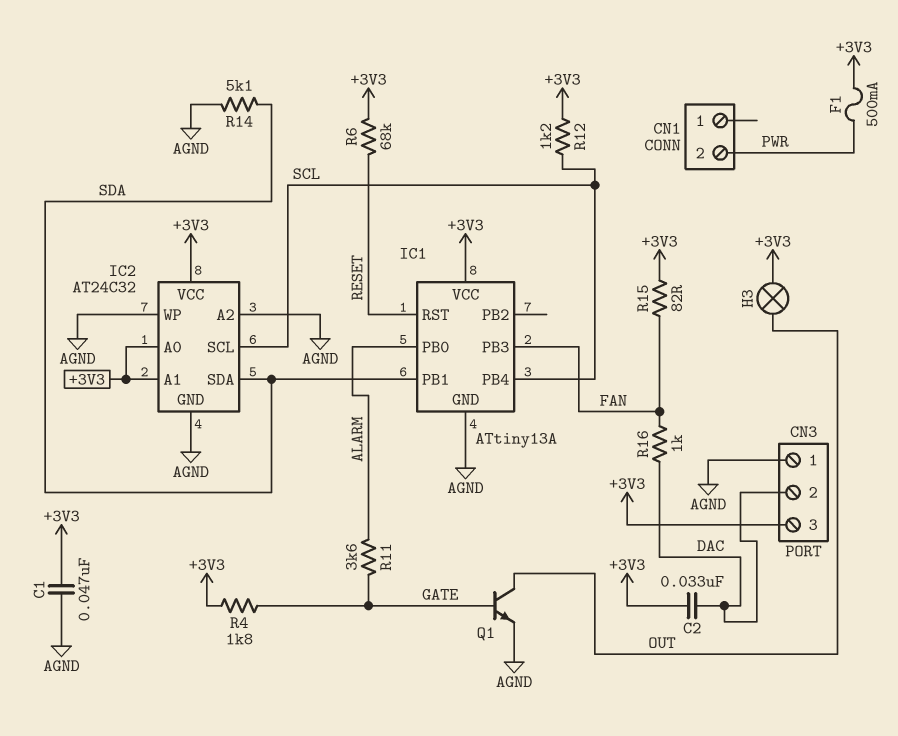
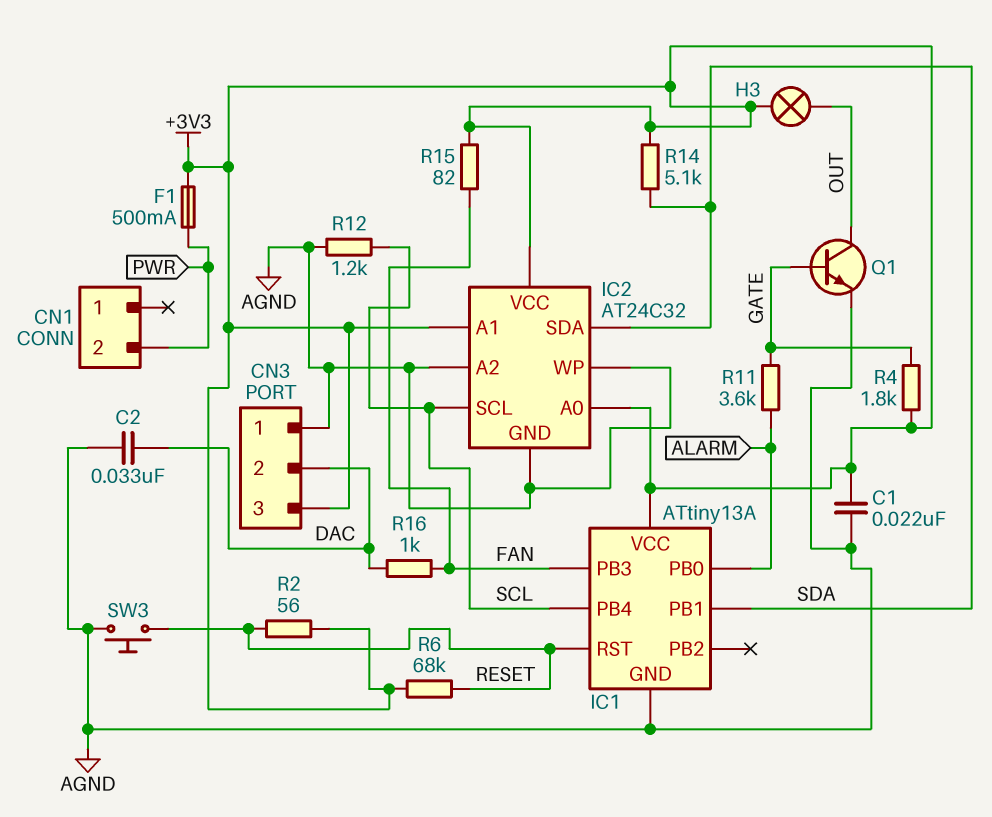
C1: 47nF (+3V3, AGND) -> 22nF (+3V3, AGND)
C2: 33nF (+3V3, DAC) -> 33nF (AGND, DAC)
R2: none -> 56 (+3V3, RESET)
R12: 1.2k (+3V3, SCL) -> 1.2k (AGND, SCL)
R14: 5.1k (AGND, SDA) -> 5.1k (+3V3, SDA)
SW3: none -> button (AGND, RESET)

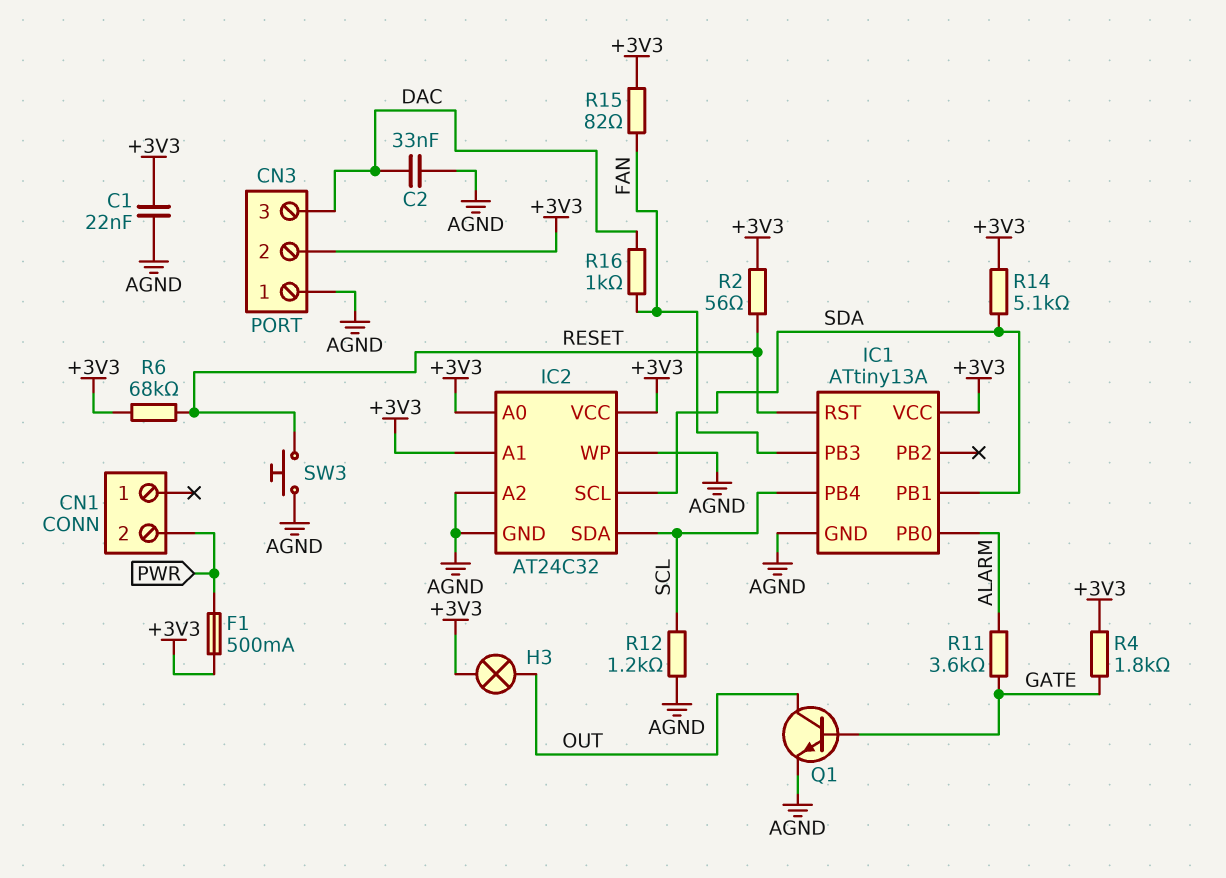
CN3 pin 2: DAC -> +3V3
CN3 pin 3: +3V3 -> DAC
IC2 pin SCL: SCL -> SDA
IC2 pin SDA: SDA -> SCL

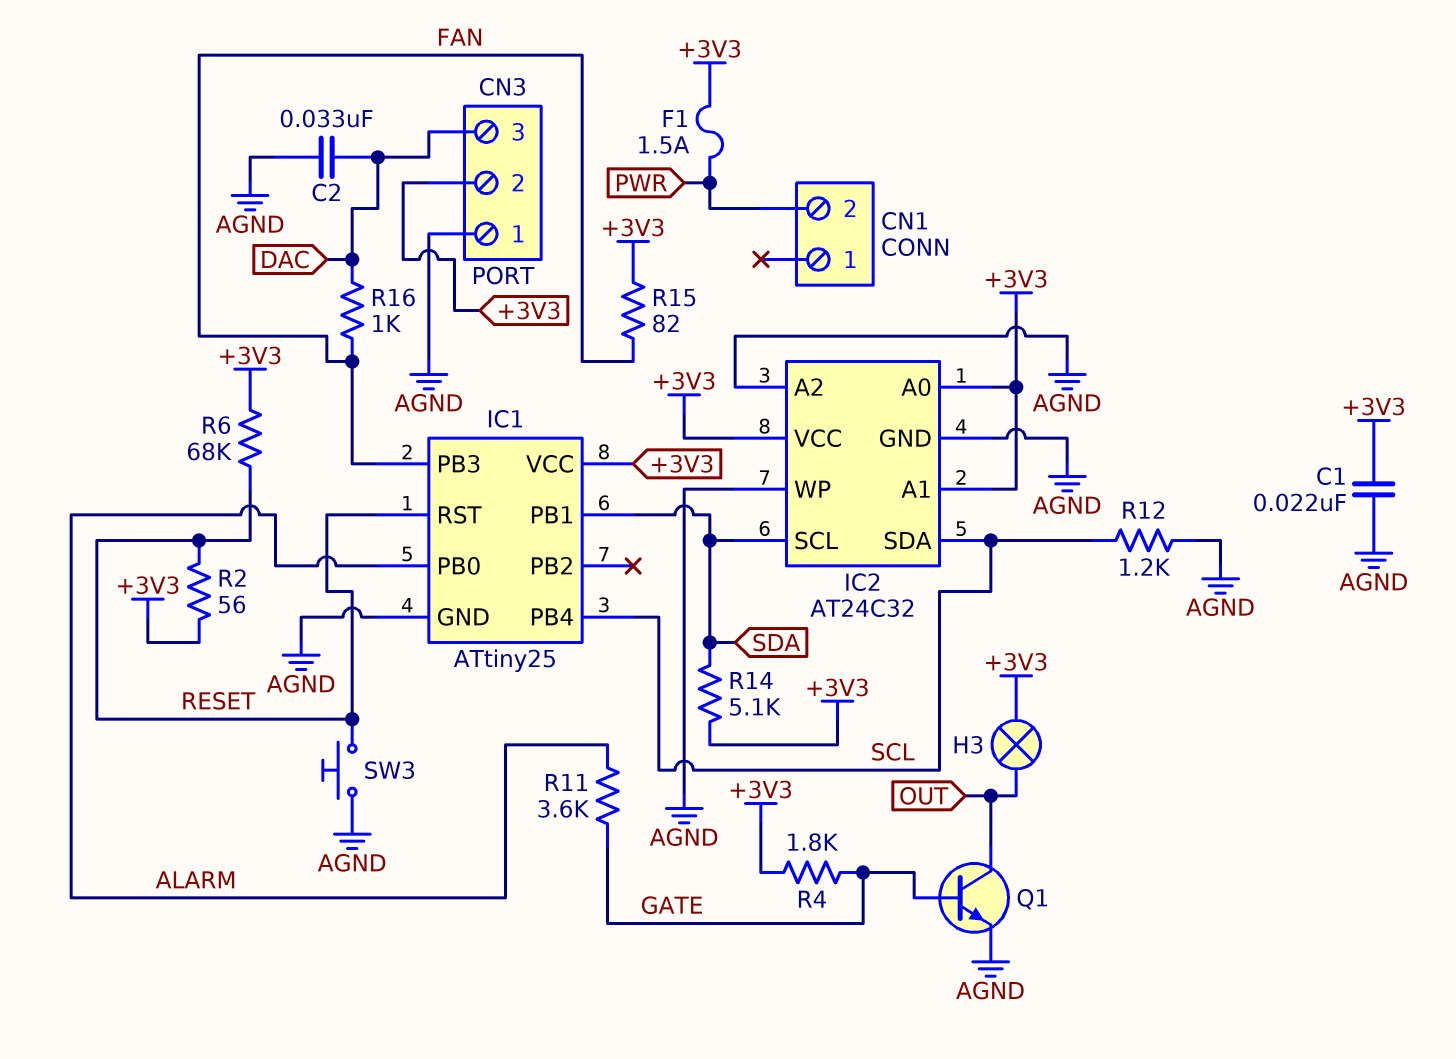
F1: 500mA (+3V3, PWR) -> 1.5A (+3V3, PWR)
IC1: ATtiny13A -> ATtiny25

